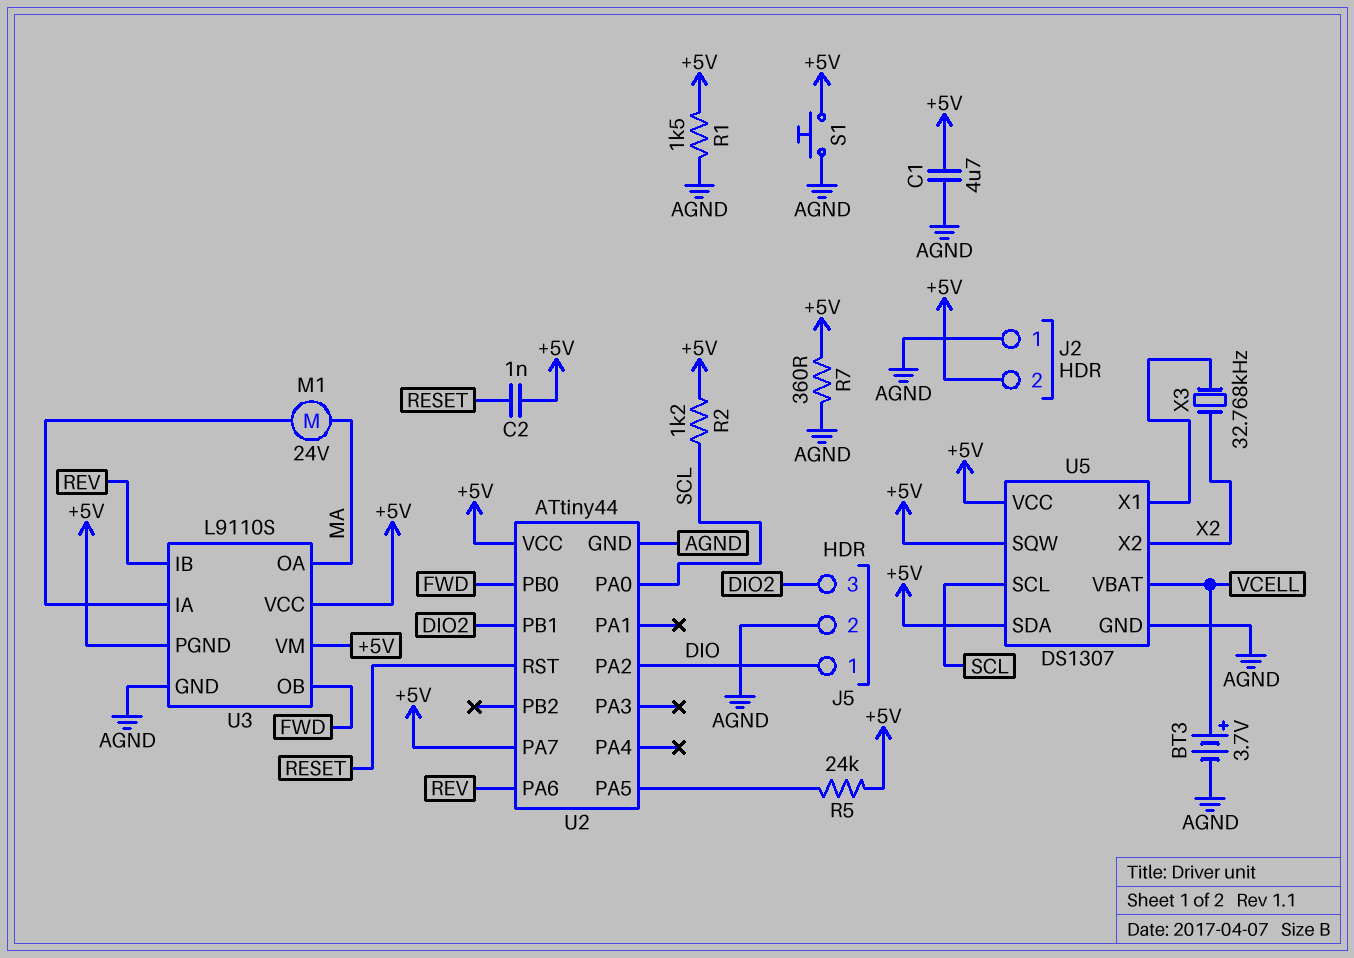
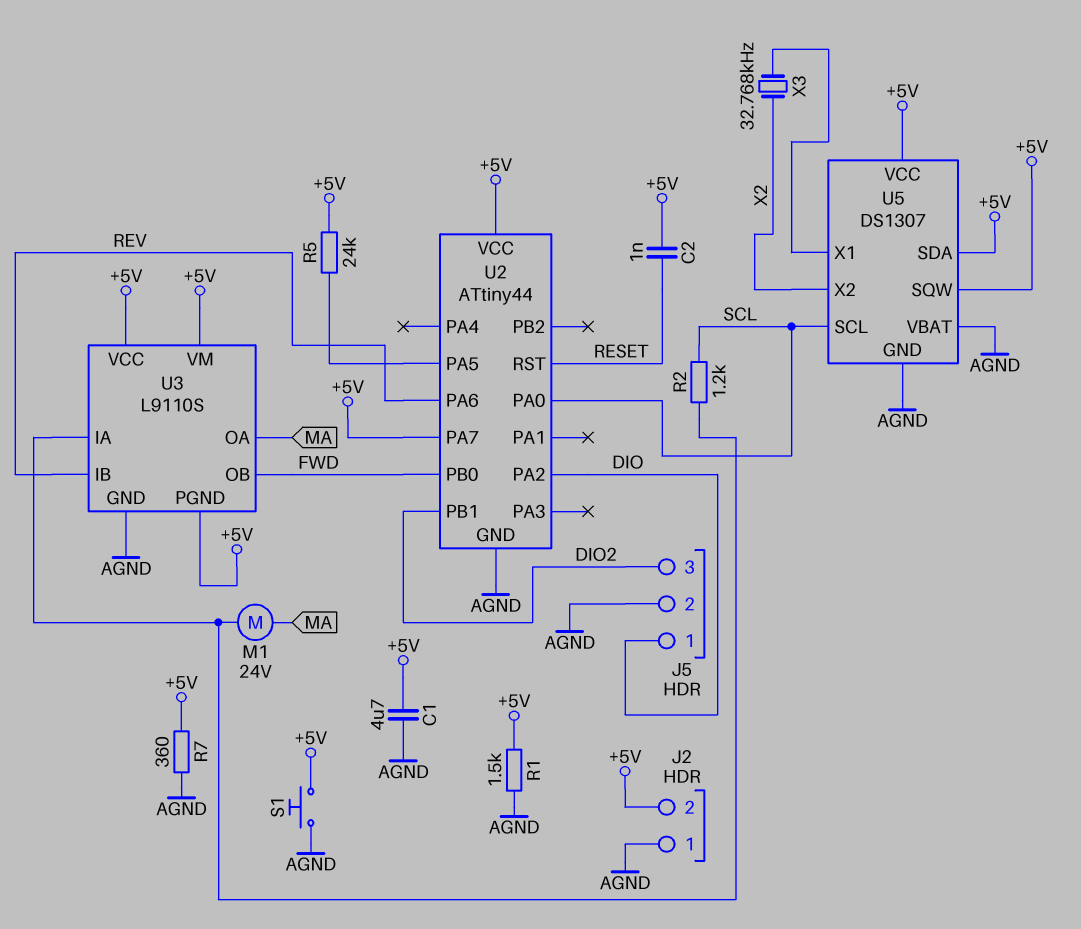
BT3: 3.7V (plus VCELL, minus AGND) -> none
R2: 1.2k (+5V, SCL) -> 1.2k (SCL, U3/IA)
U5 pin VBAT: VCELL -> AGND

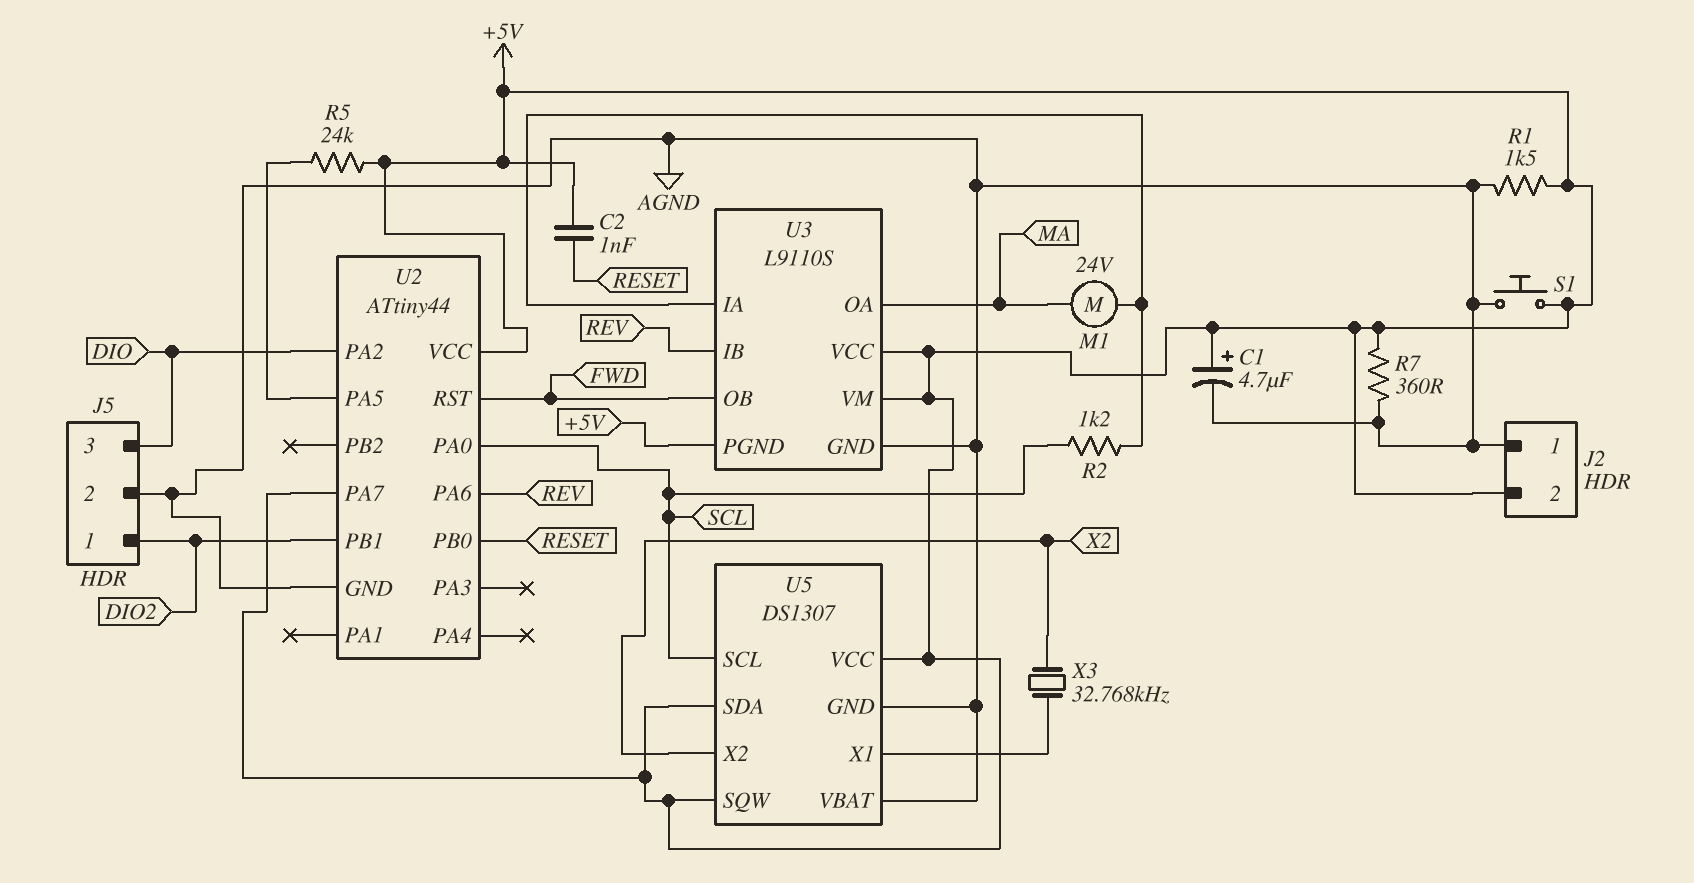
C1: 4.7uF (+5V, AGND) -> 4.7uF (plus +5V, minus AGND)
J5 pin 1: DIO -> DIO2
J5 pin 3: DIO2 -> DIO
U2 pin PB0: FWD -> RESET
U2 pin RST: RESET -> FWD

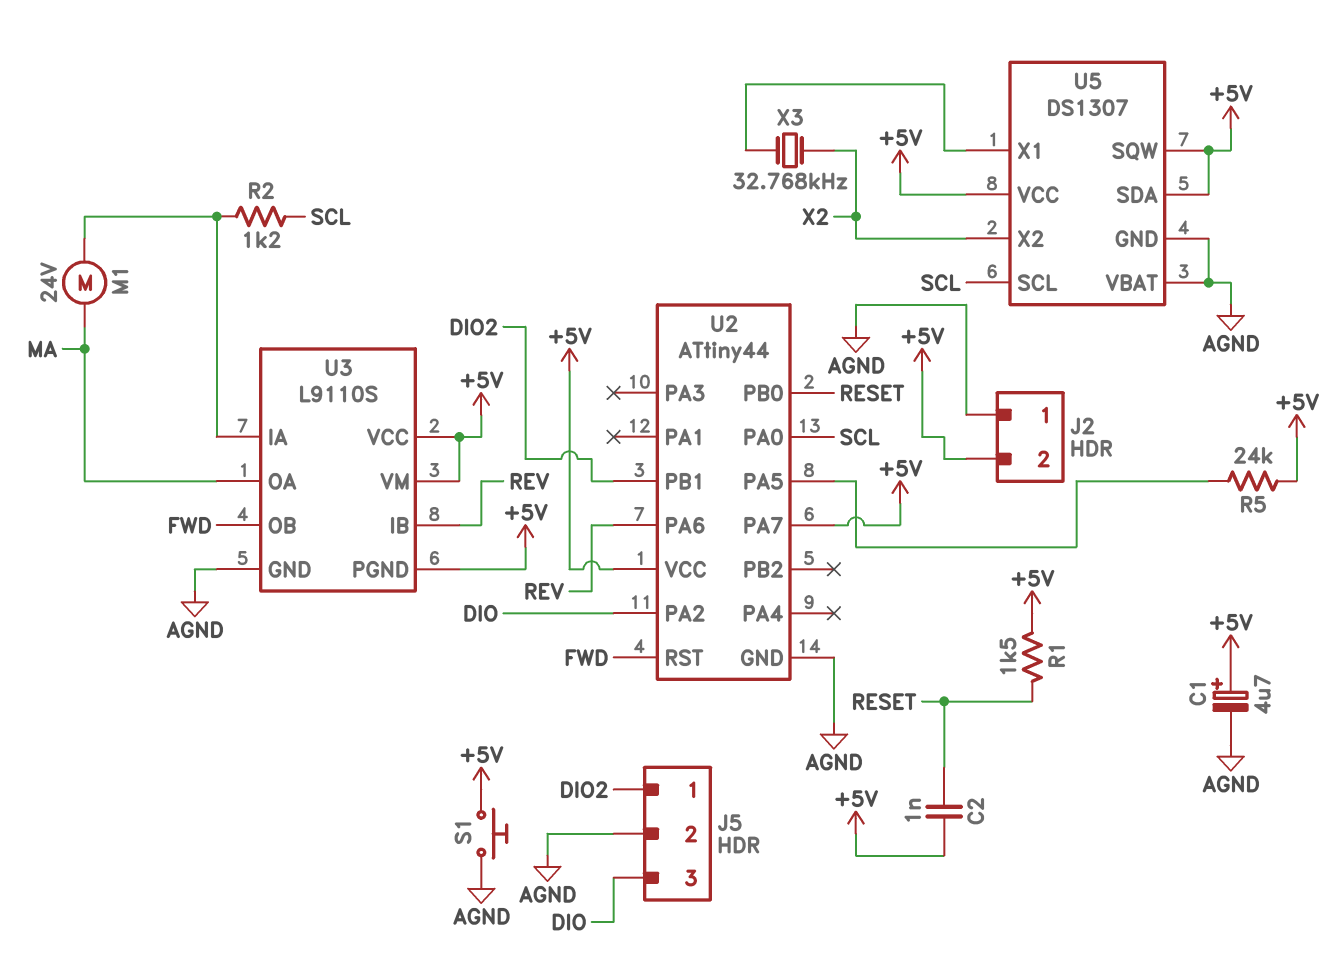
R1: 1.5k (+5V, AGND) -> 1.5k (+5V, RESET)
R7: 360 (+5V, AGND) -> none

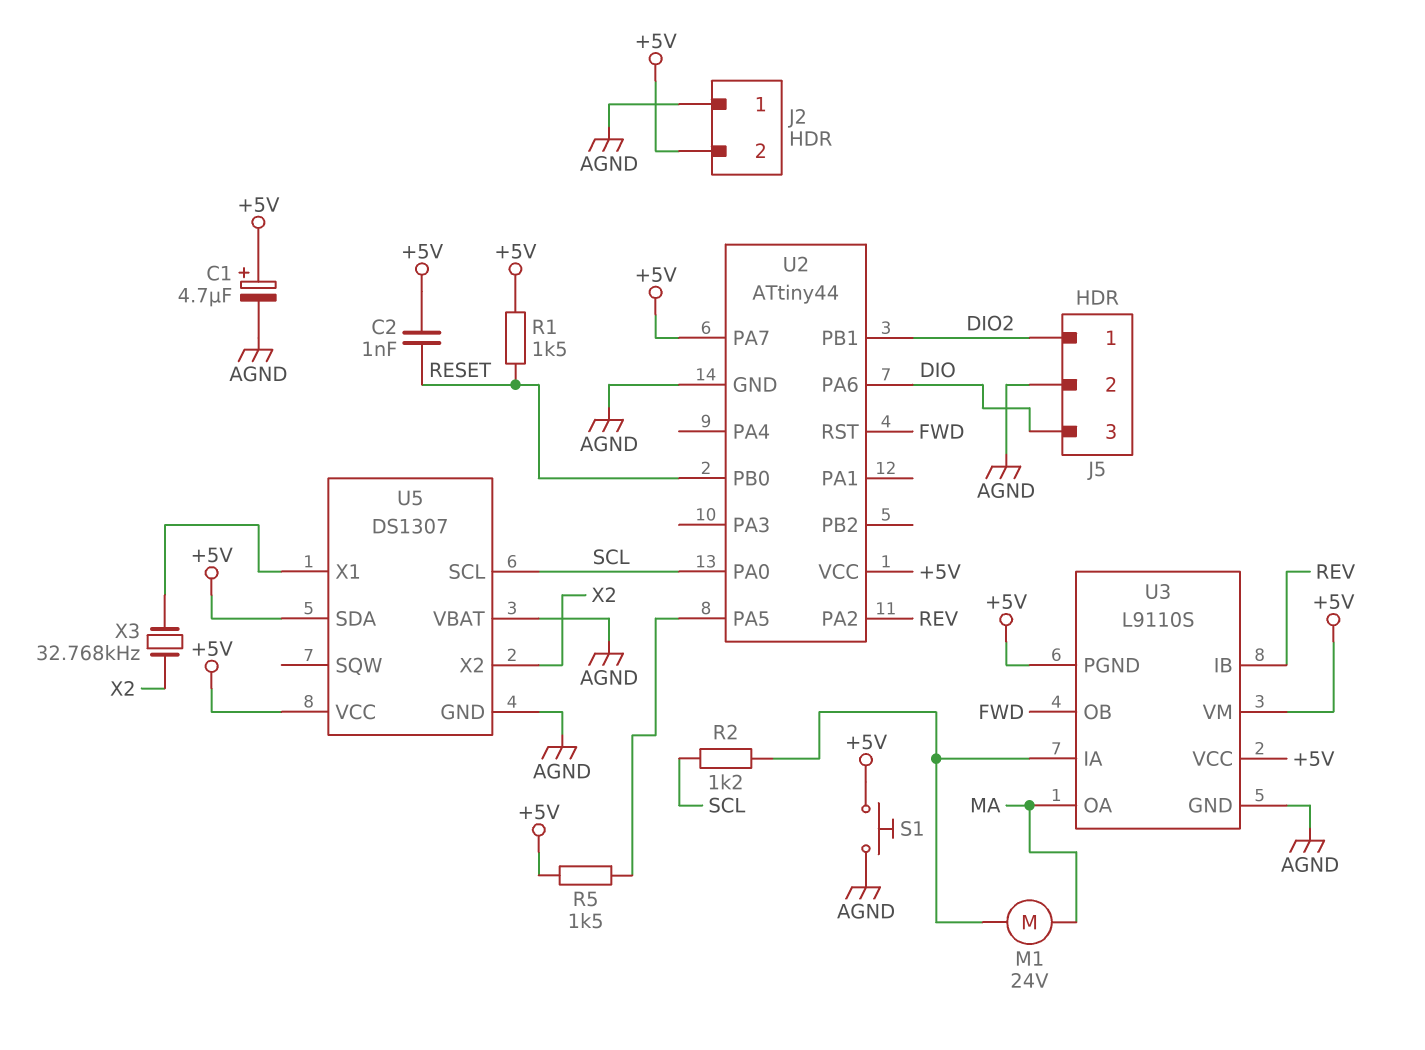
R5: 24k (+5V, U2/PA5) -> 1.5k (+5V, U2/PA5)
U2 pin PA2: DIO -> REV
U2 pin PA6: REV -> DIO
U5 pin SQW: +5V -> none

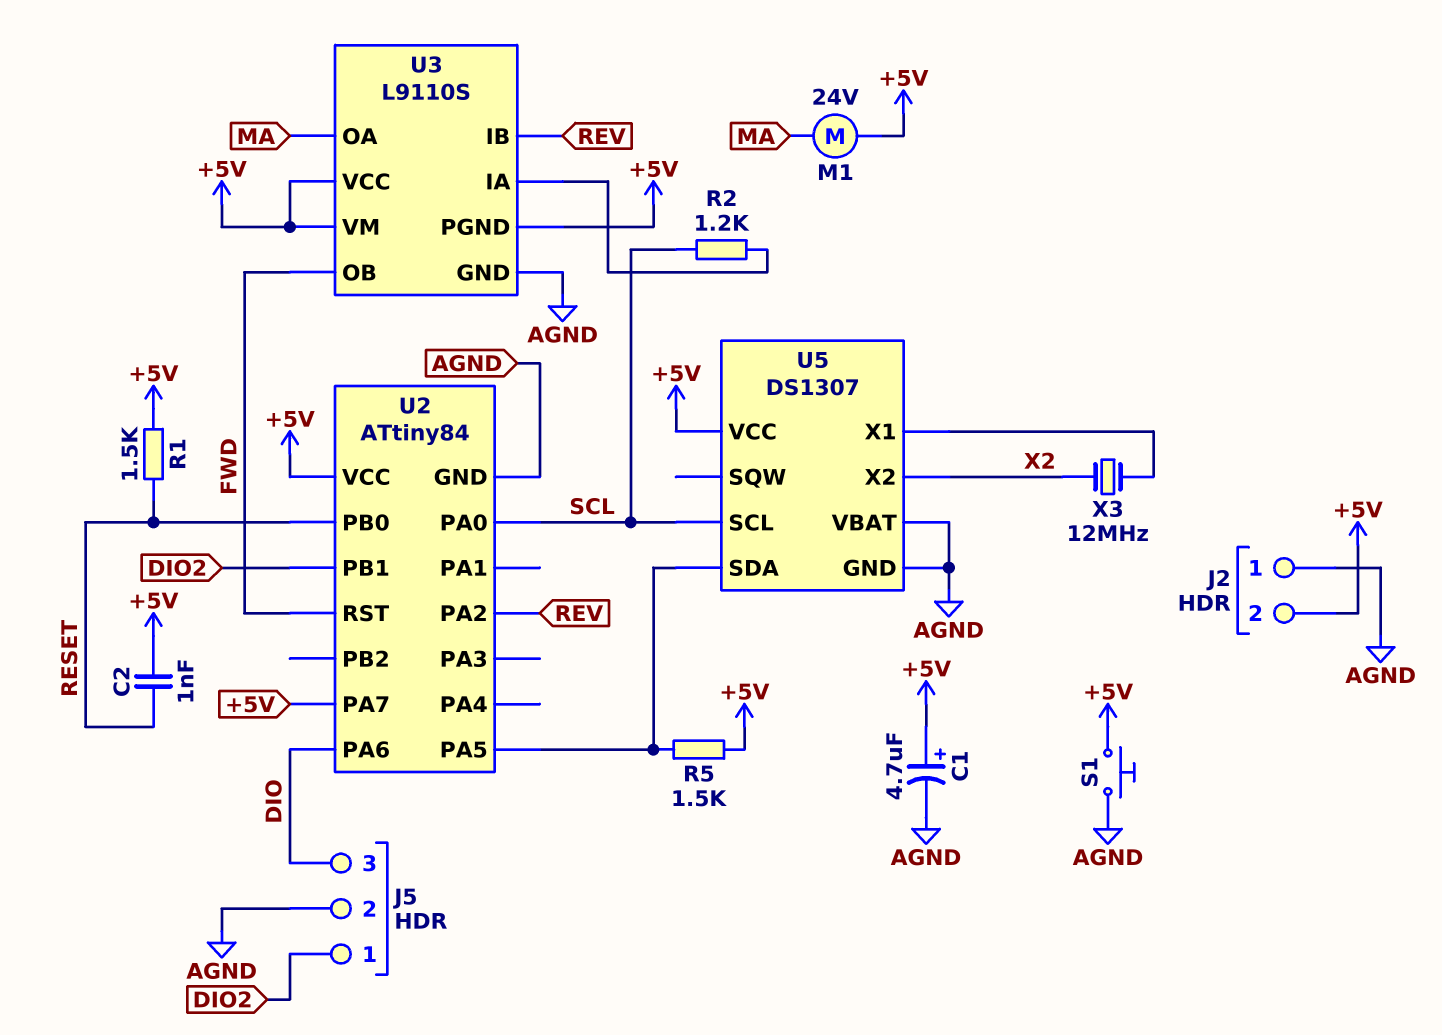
M1: motor 24V (MA, U3/IA) -> motor 24V (+5V, MA)
U2: ATtiny44 -> ATtiny84
U5 pin SDA: +5V -> U2/PA5
X3: 32.768kHz (U5/X1, X2) -> 12MHz (U5/X1, X2)

